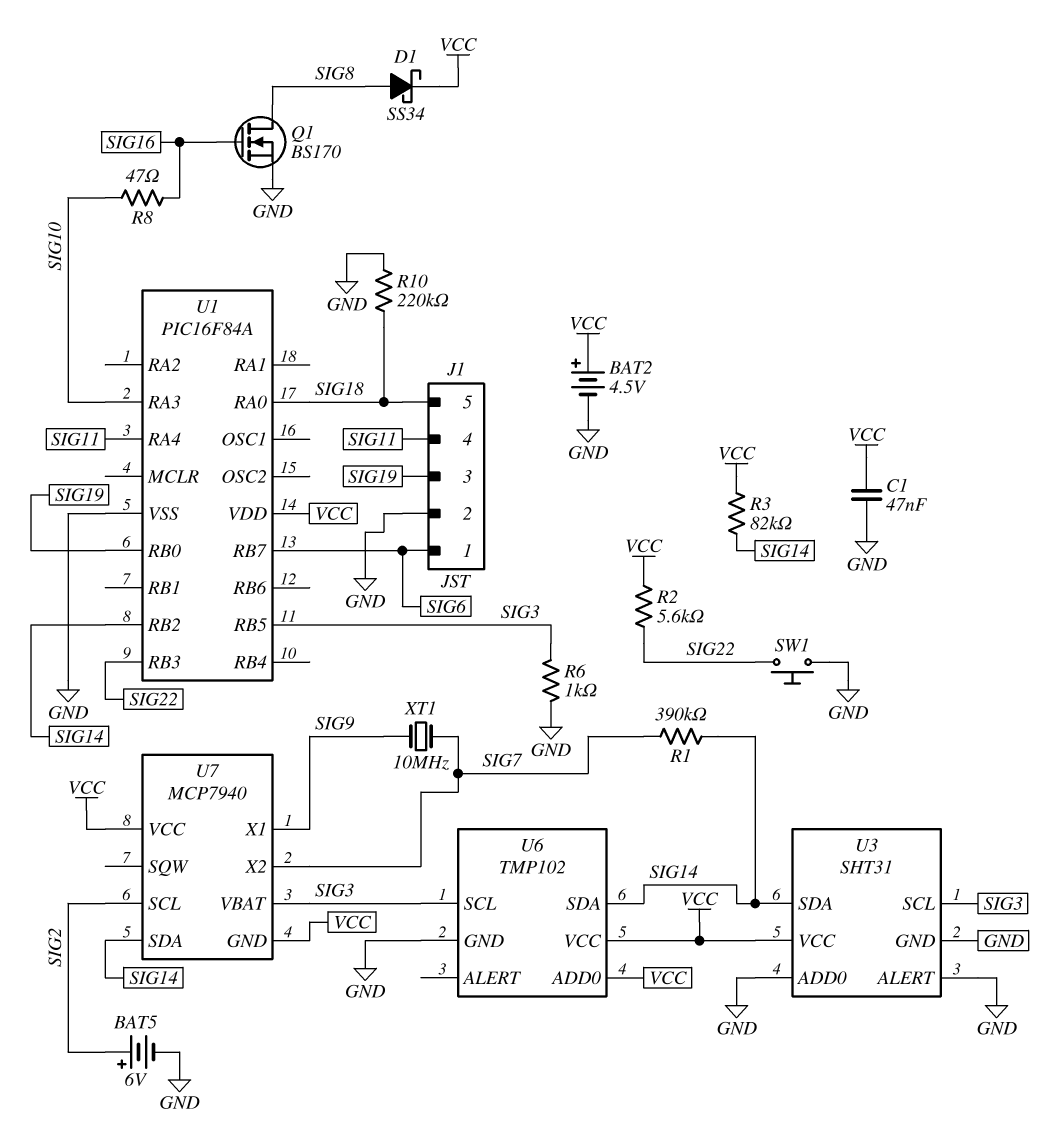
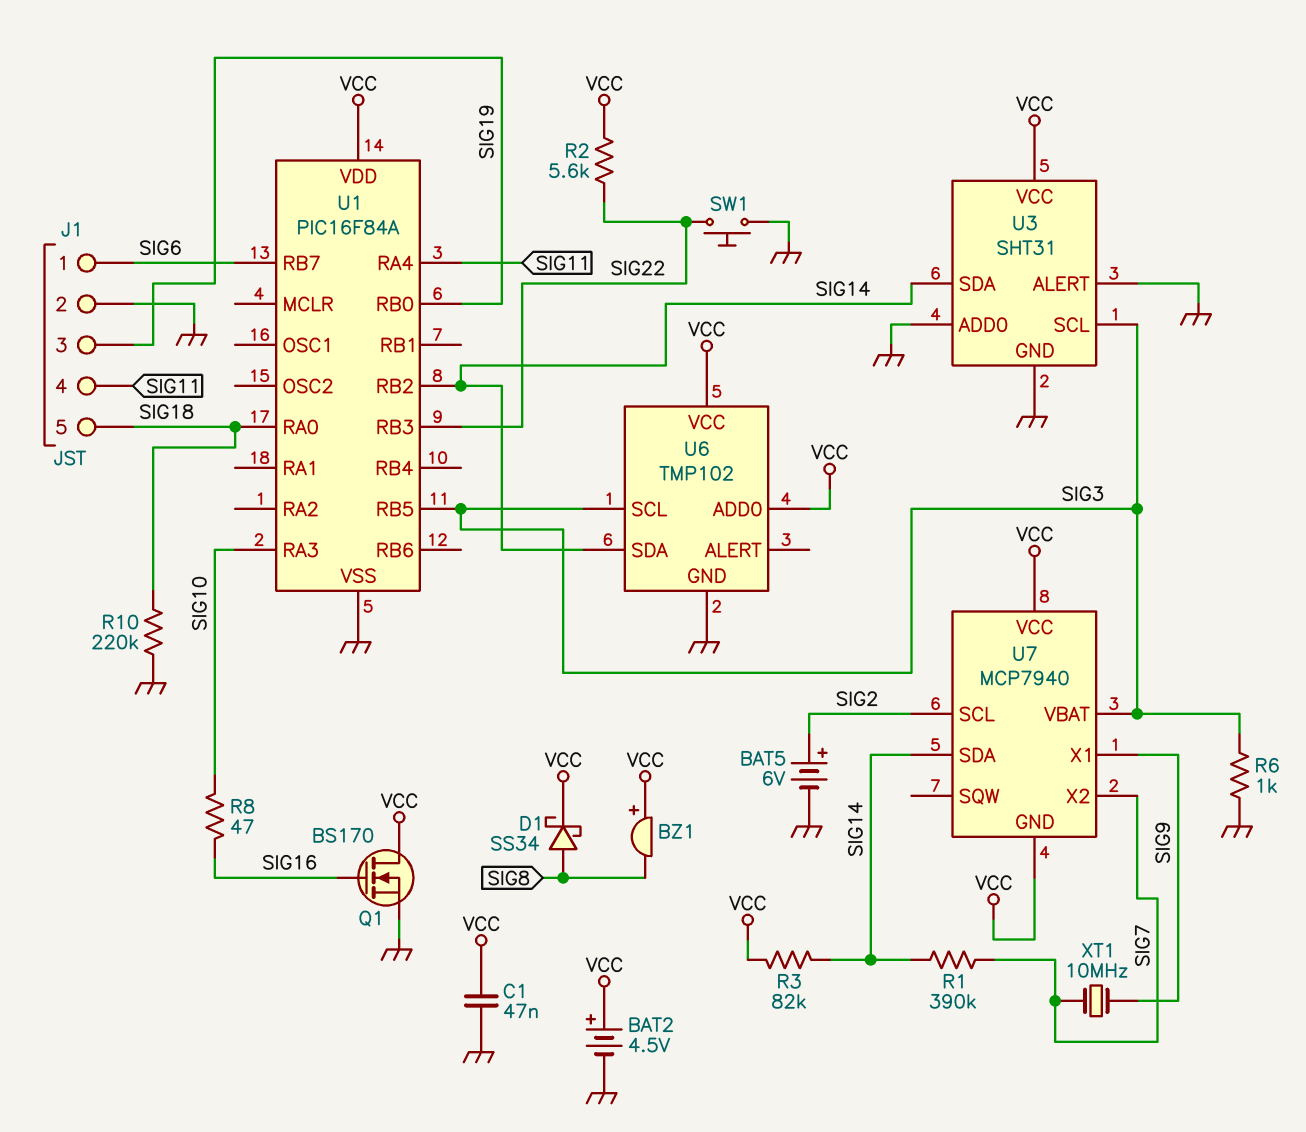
BZ1: none -> buzzer (plus VCC, minus SIG8)
Q1: NMOS BS170 (G SIG16, D SIG8, S GND) -> NMOS BS170 (G SIG16, D VCC, S GND)

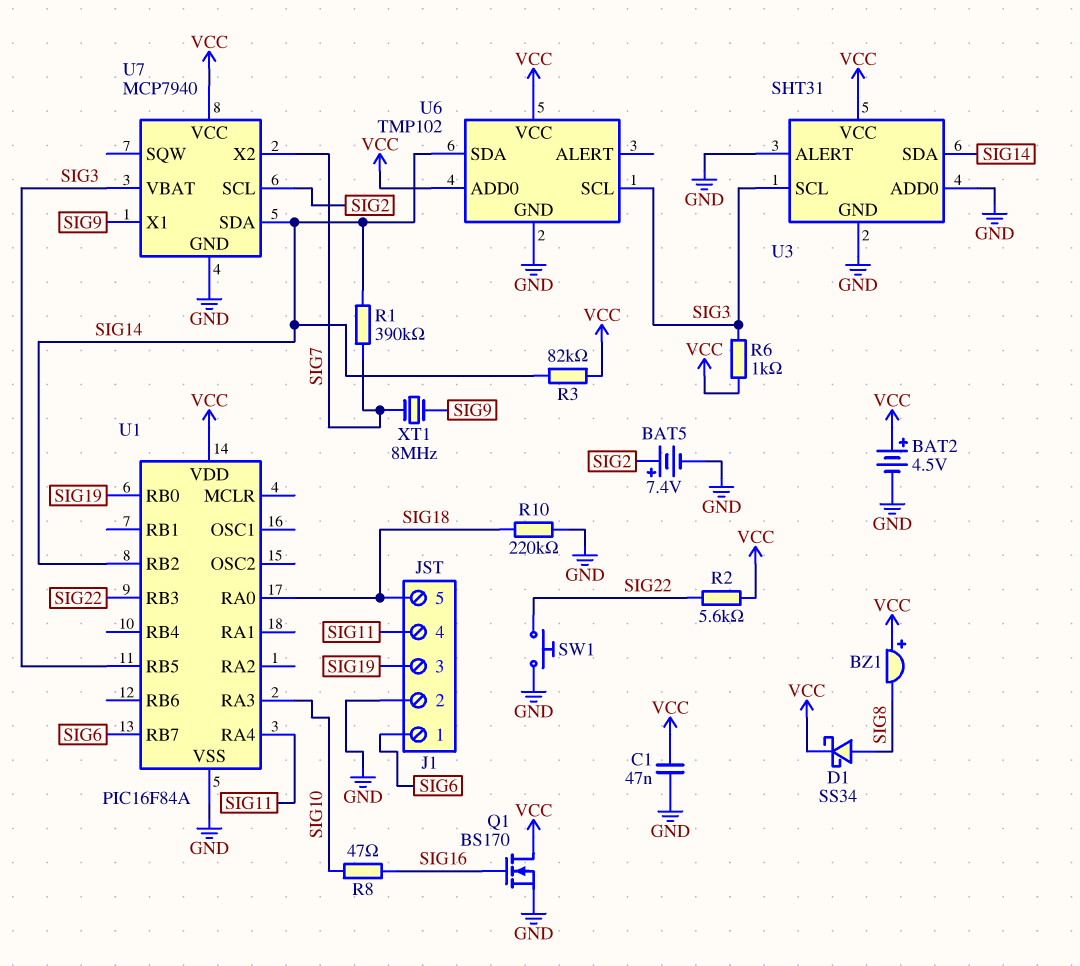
BAT5: 6V (plus SIG2, minus GND) -> 7.4V (plus SIG2, minus GND)
R6: 1k (GND, SIG3) -> 1k (SIG3, VCC)
U7 pin GND: VCC -> GND
XT1: 10MHz (SIG7, SIG9) -> 8MHz (SIG7, SIG9)

